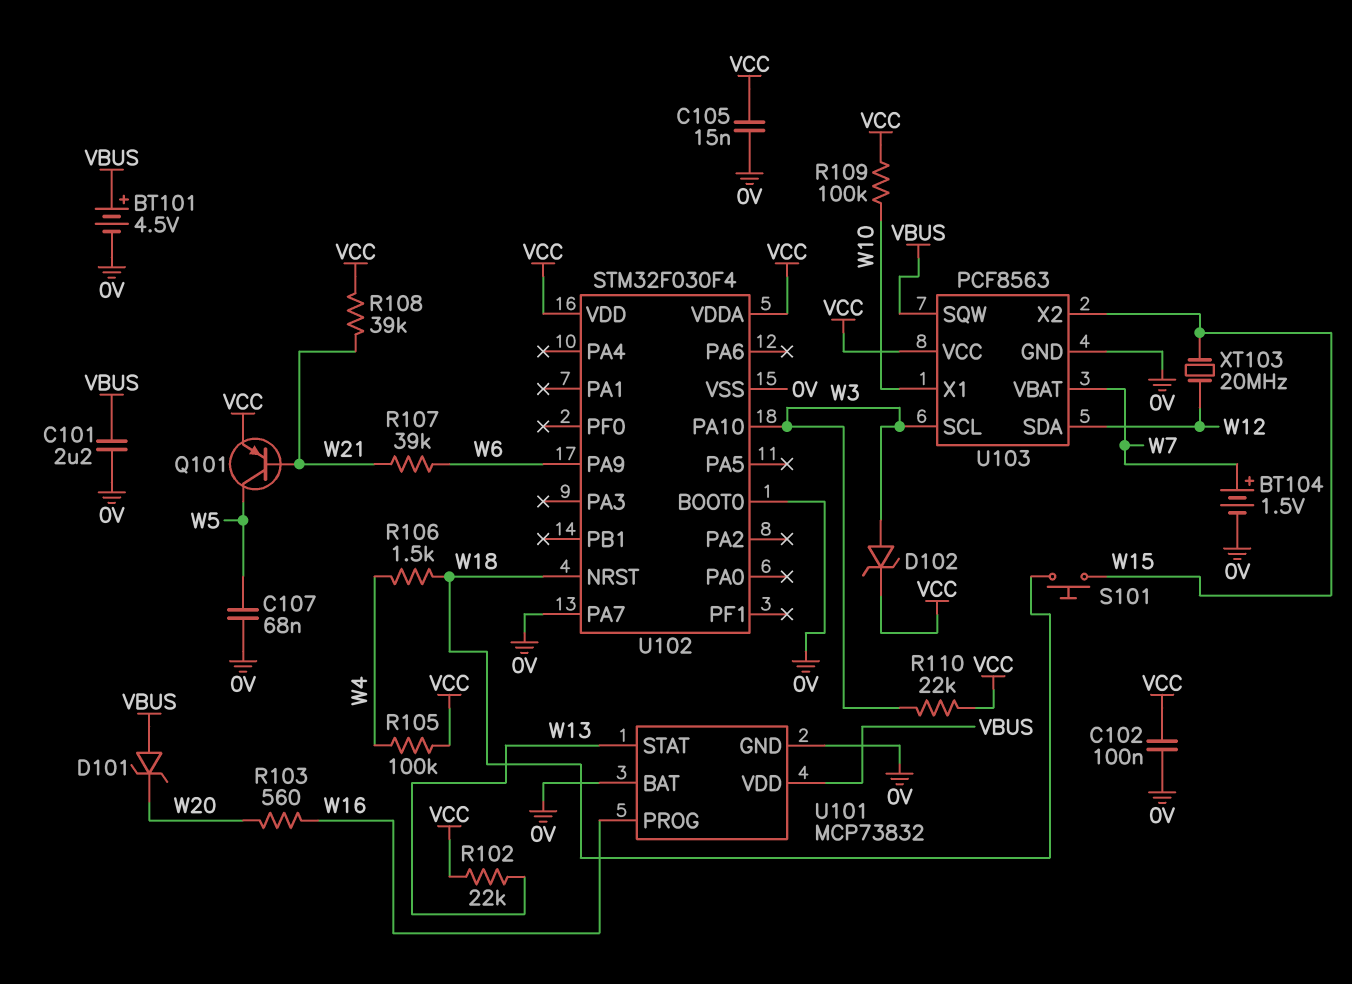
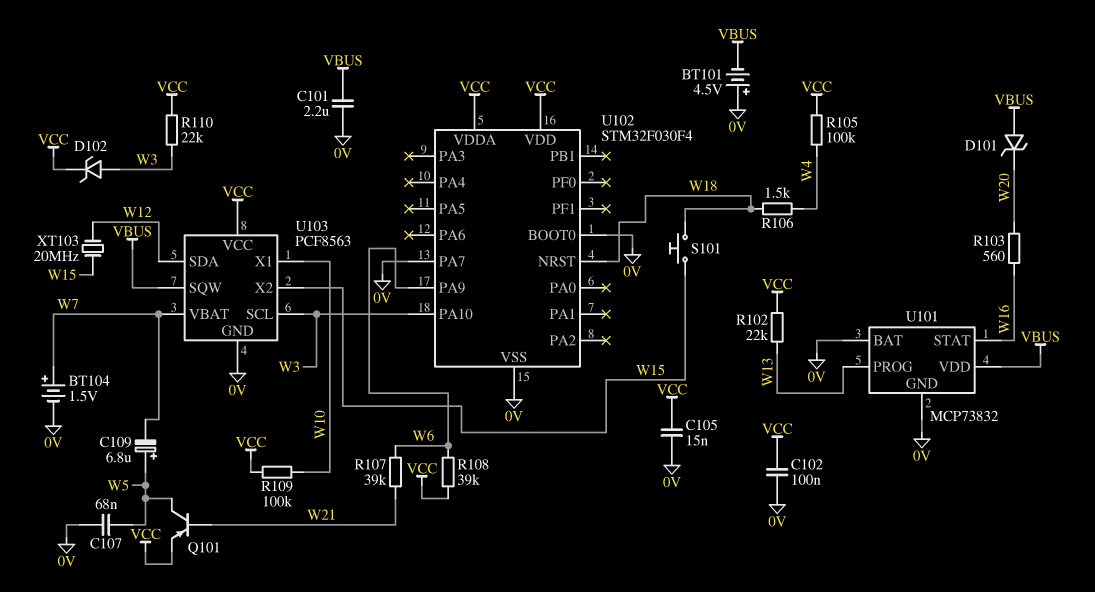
BT101: 4.5V (plus VBUS, minus 0V) -> 4.5V (plus 0V, minus VBUS)
C109: none -> 6.8uF (plus W5, minus W7)
R108: 39k (VCC, W21) -> 39k (VCC, W6)
U101 pin PROG: W16 -> W13
U101 pin STAT: W13 -> W16

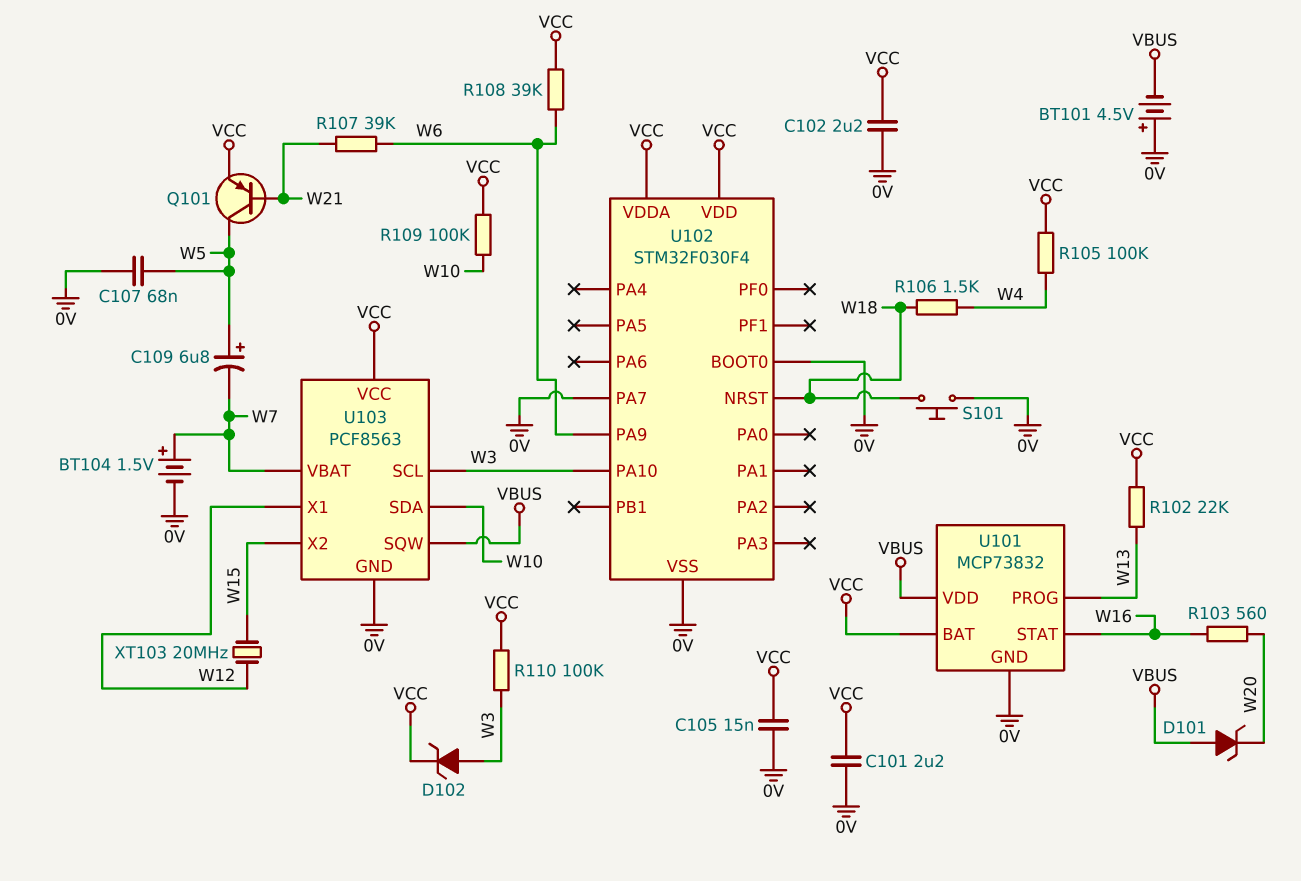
C101: 2.2uF (0V, VBUS) -> 2.2uF (0V, VCC)
C102: 100nF (0V, VCC) -> 2.2uF (0V, VCC)
R110: 22k (VCC, W3) -> 100k (VCC, W3)
S101: button (W15, W18) -> button (0V, W18)
U101 pin BAT: 0V -> VCC
U103 pin SDA: W12 -> W10
U103 pin X1: W10 -> W12

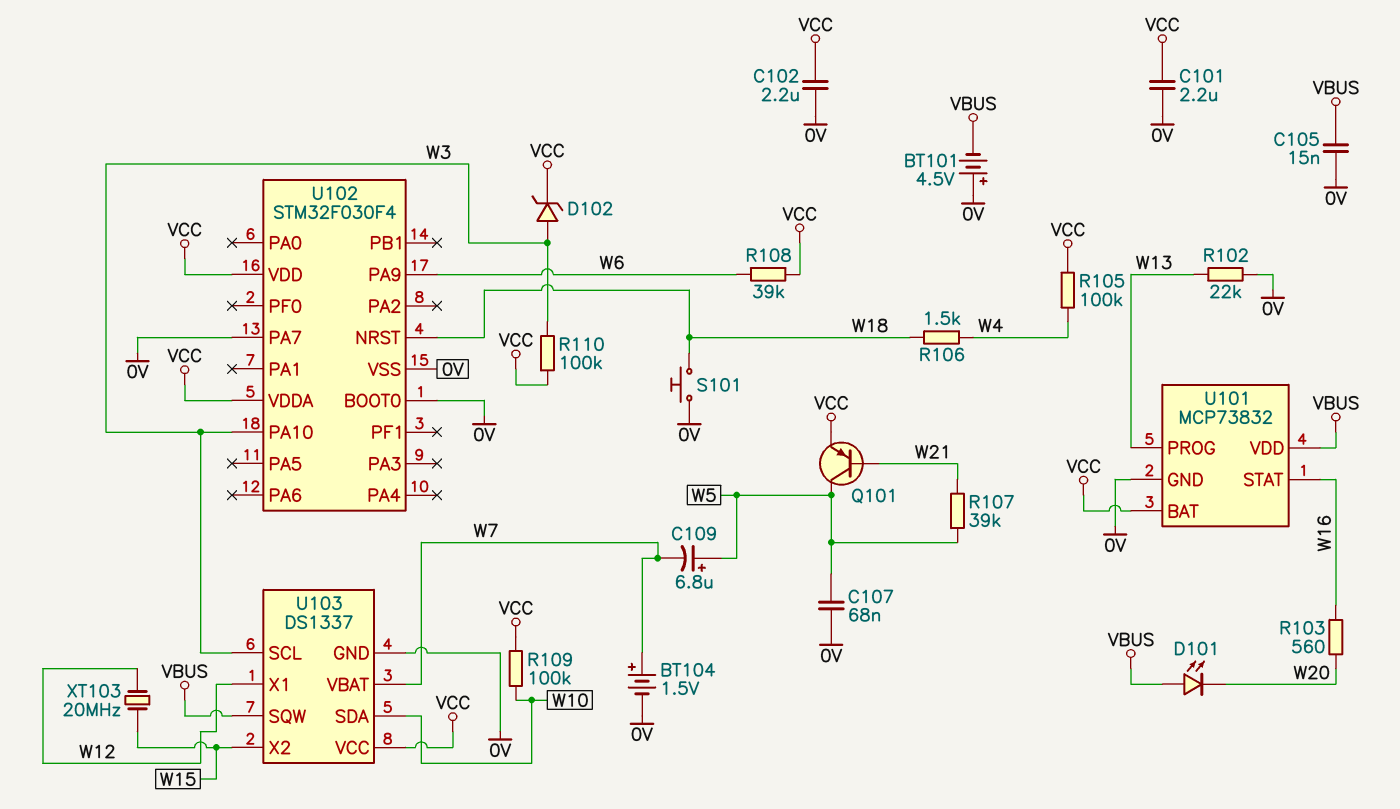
C105: 15nF (0V, VCC) -> 15nF (0V, VBUS)
D101: zener (A VBUS, K W20) -> LED (A VBUS, K W20)
R102: 22k (VCC, W13) -> 22k (0V, W13)
R107: 39k (W6, W21) -> 39k (W5, W21)
U103: PCF8563 -> DS1337

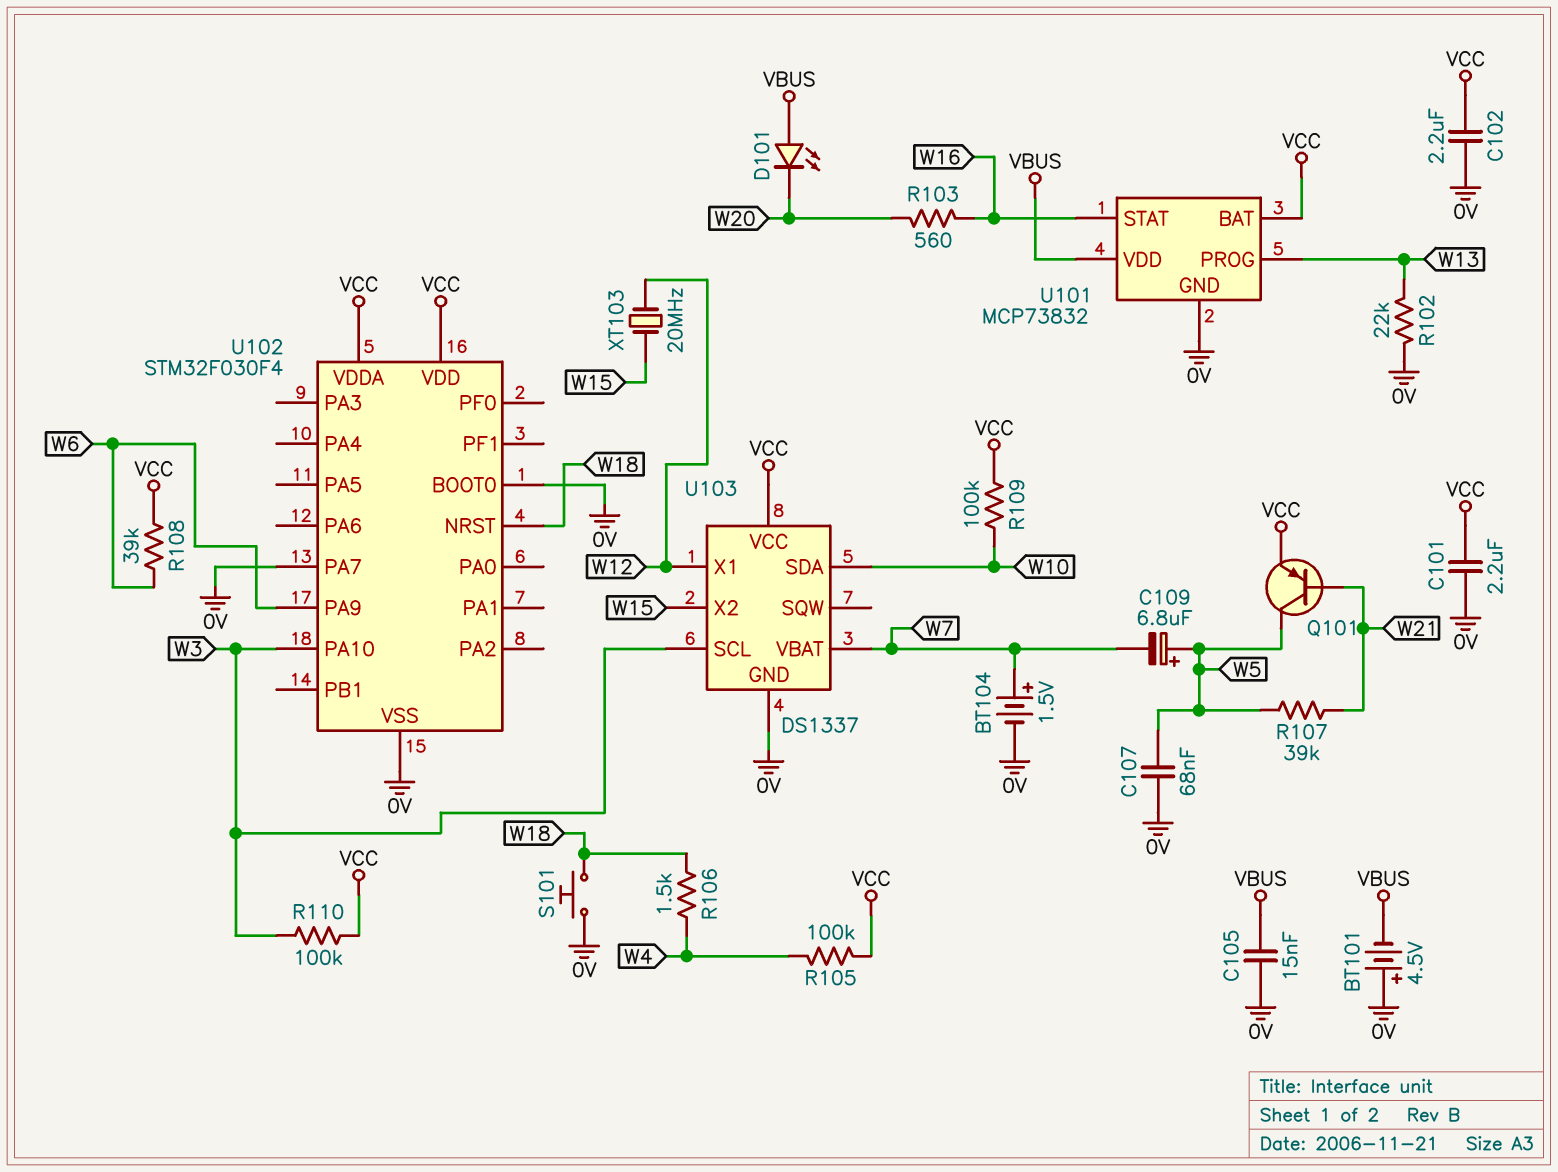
D102: zener (A W3, K VCC) -> none
U103 pin SQW: VBUS -> none

